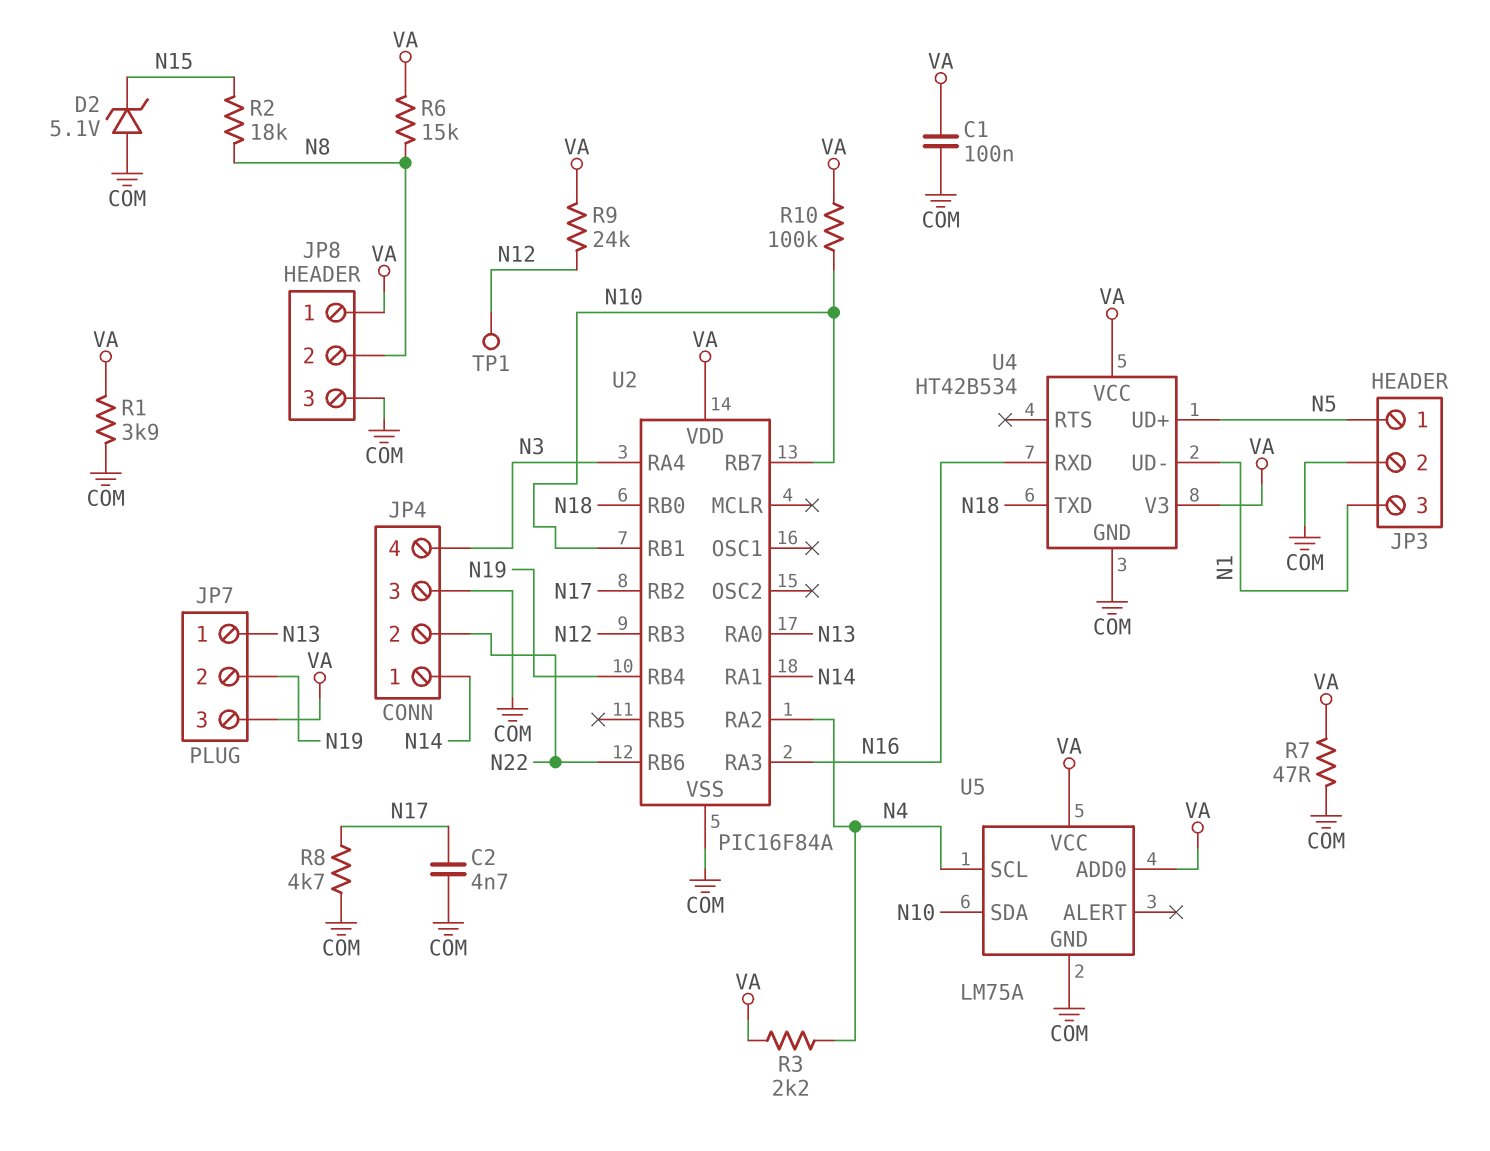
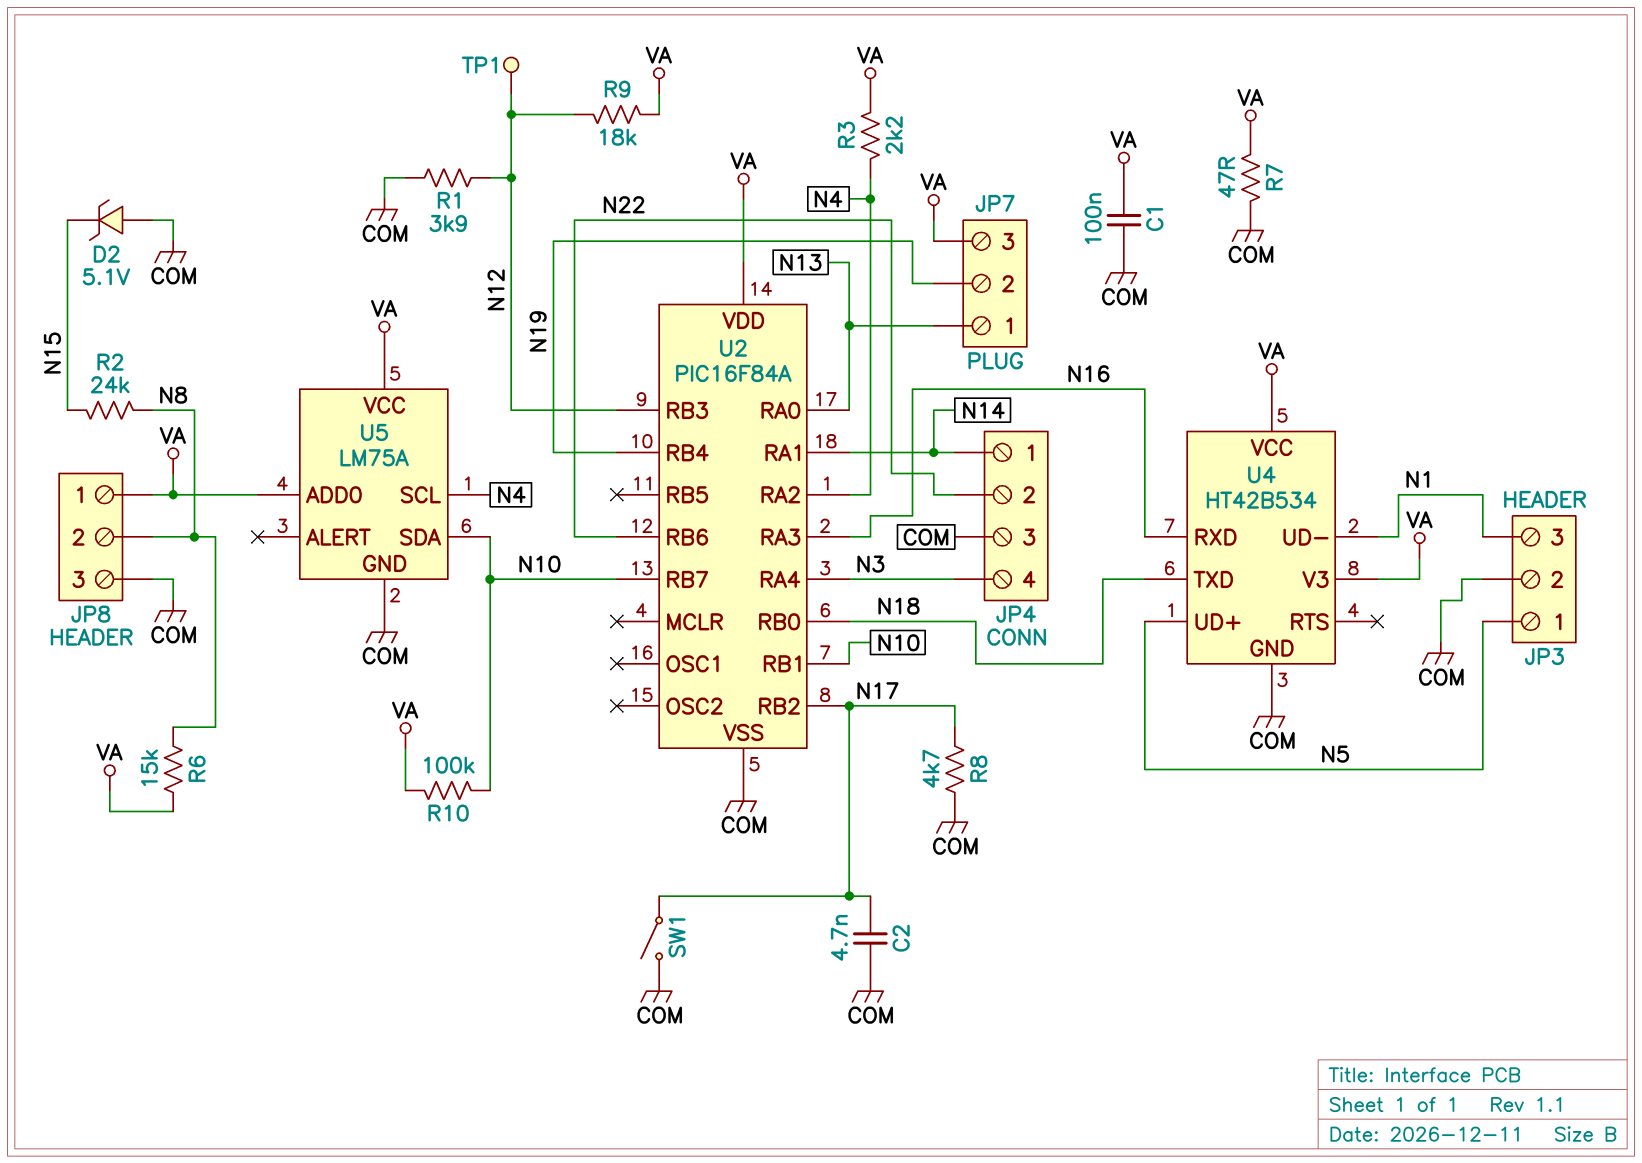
R1: 3.9k (COM, VA) -> 3.9k (COM, N12)
R2: 18k (N8, N15) -> 24k (N8, N15)
R9: 24k (N12, VA) -> 18k (N12, VA)
SW1: none -> switch (COM, N17)

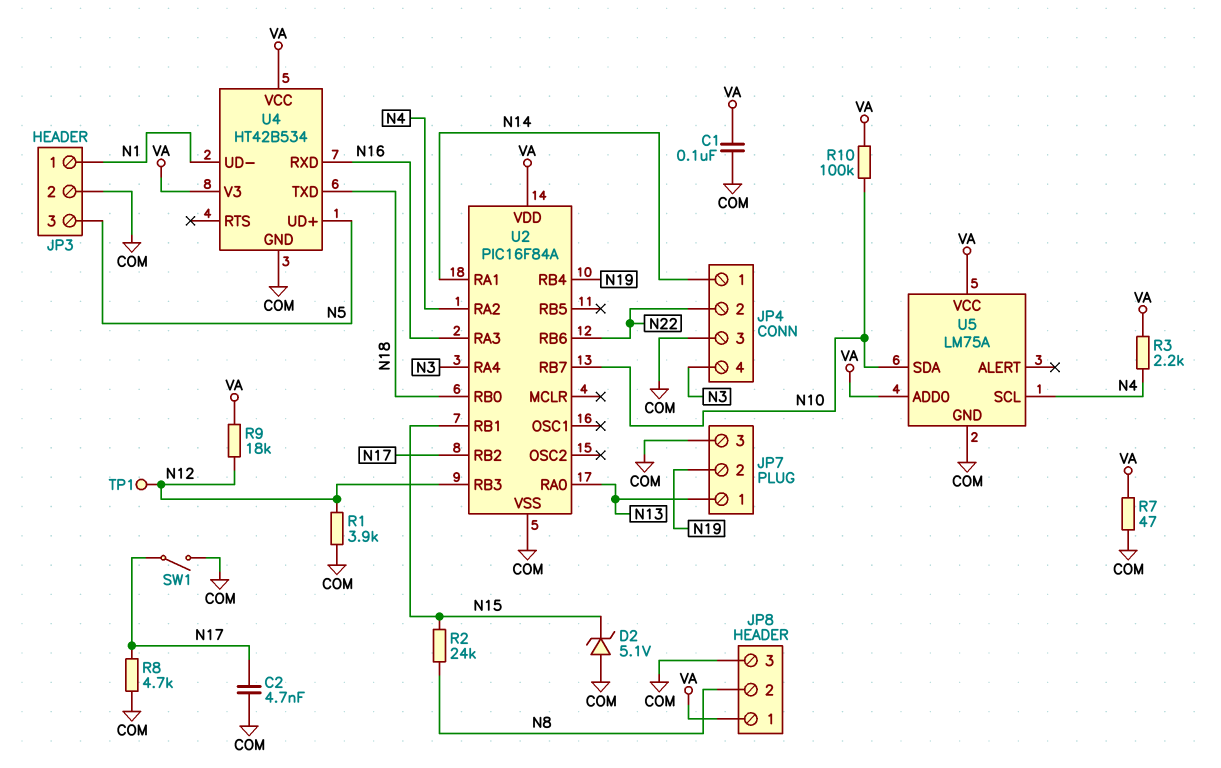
JP3 pin 1: N5 -> N1
JP3 pin 3: N1 -> N5
JP7 pin 3: VA -> COM
R6: 15k (N8, VA) -> none
U2 pin RB1: N10 -> N15

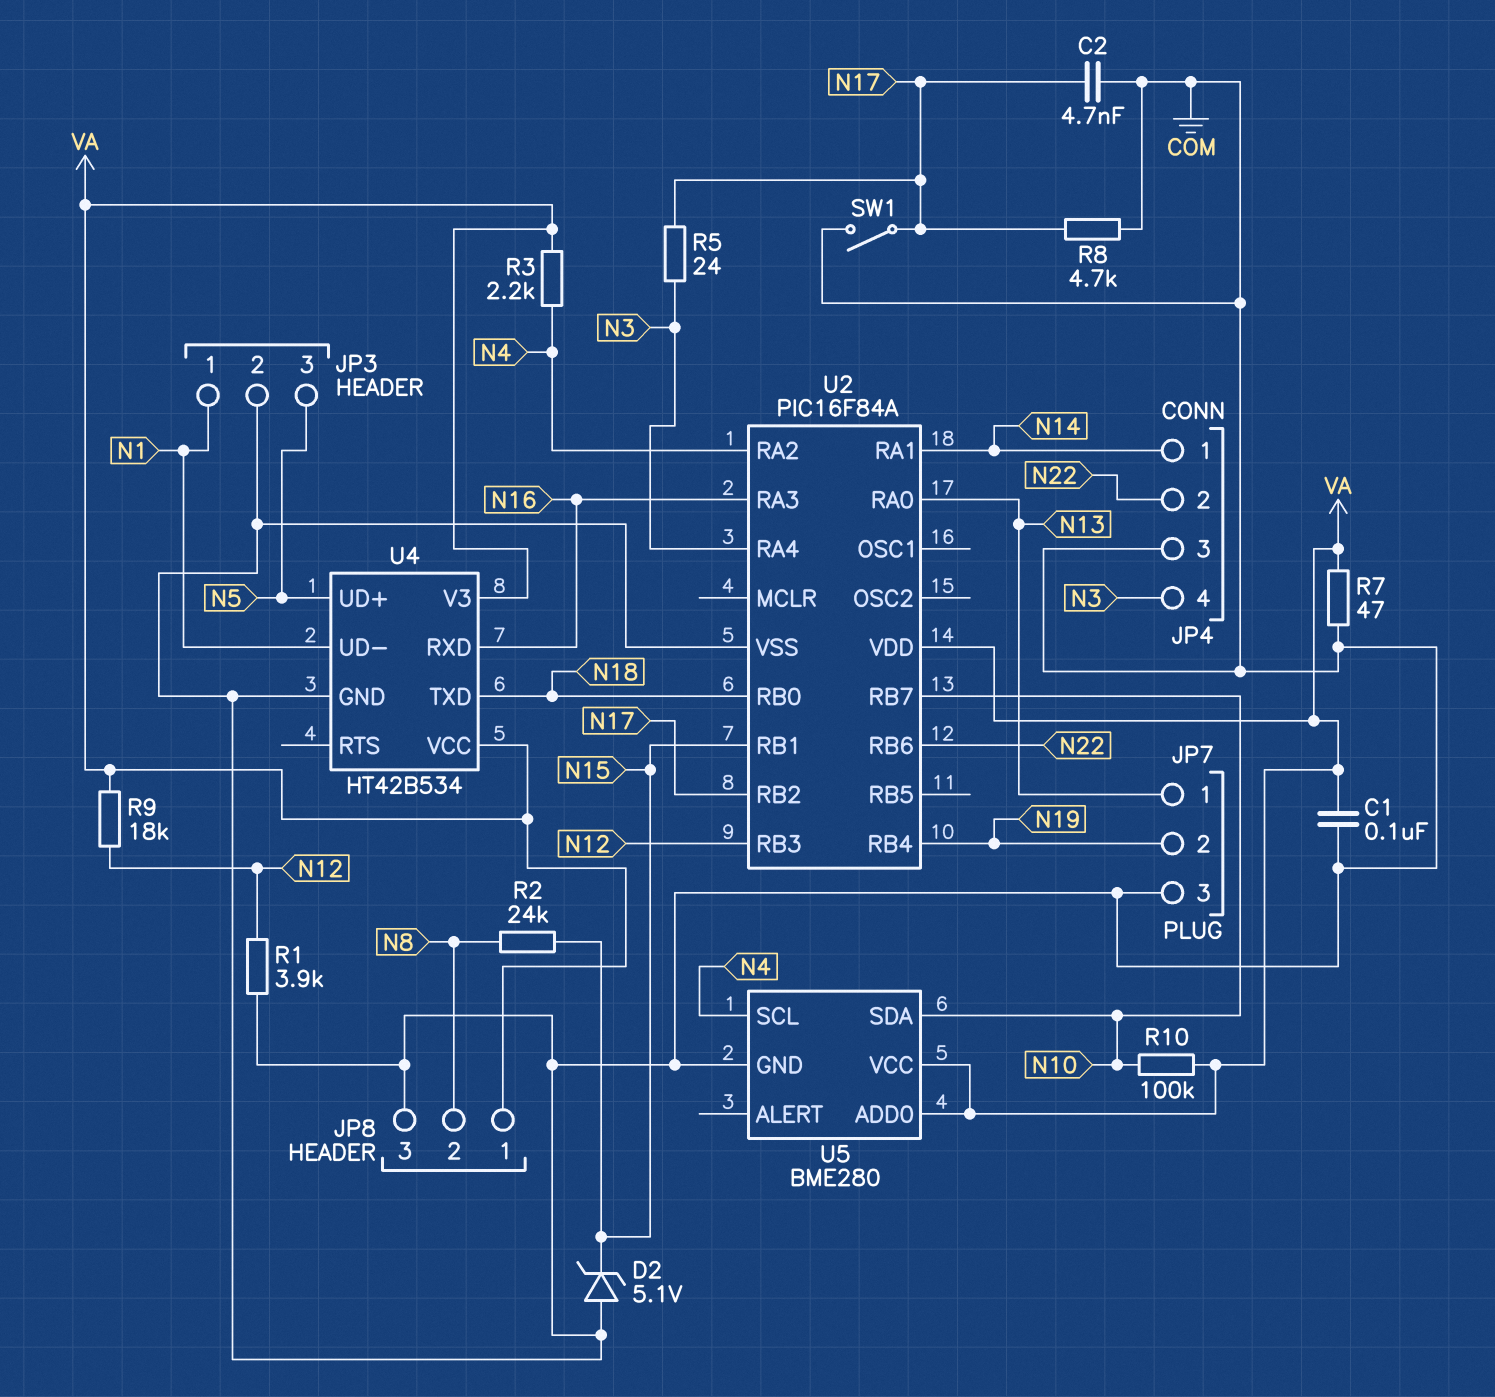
R5: none -> 24 (N3, N17)
TP1: test point (N12) -> none
U5: LM75A -> BME280

